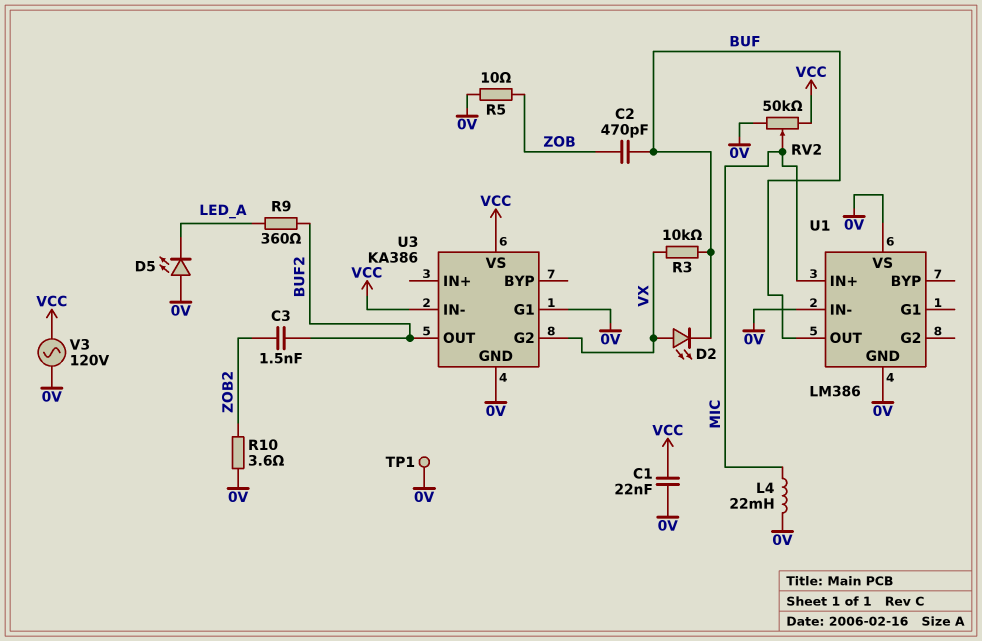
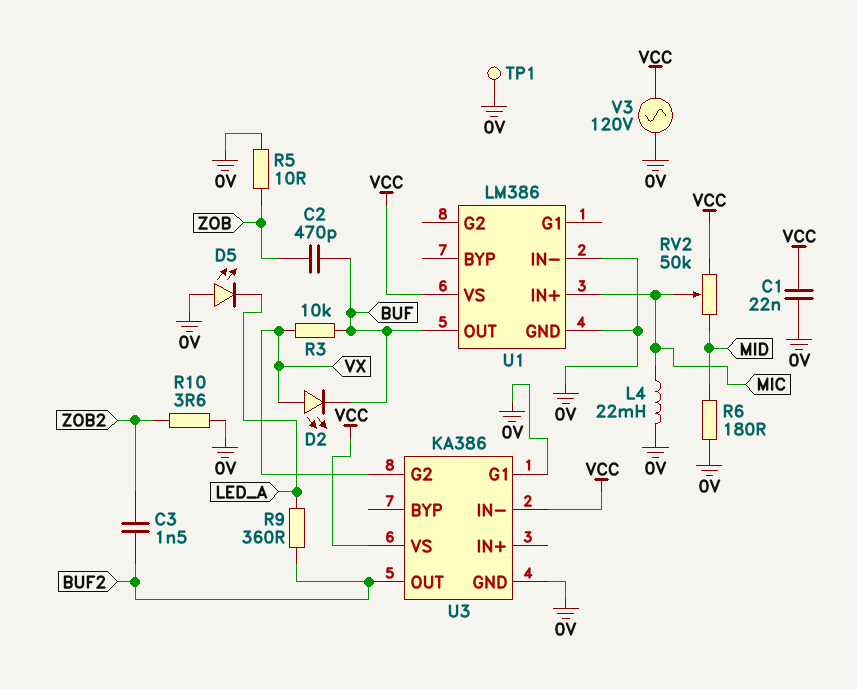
R6: none -> 180 (0V, MID)
RV2: 50k (0V, VCC, wiper MIC) -> 50k (MID, VCC, wiper MIC)
U1 pin VS: 0V -> VCC

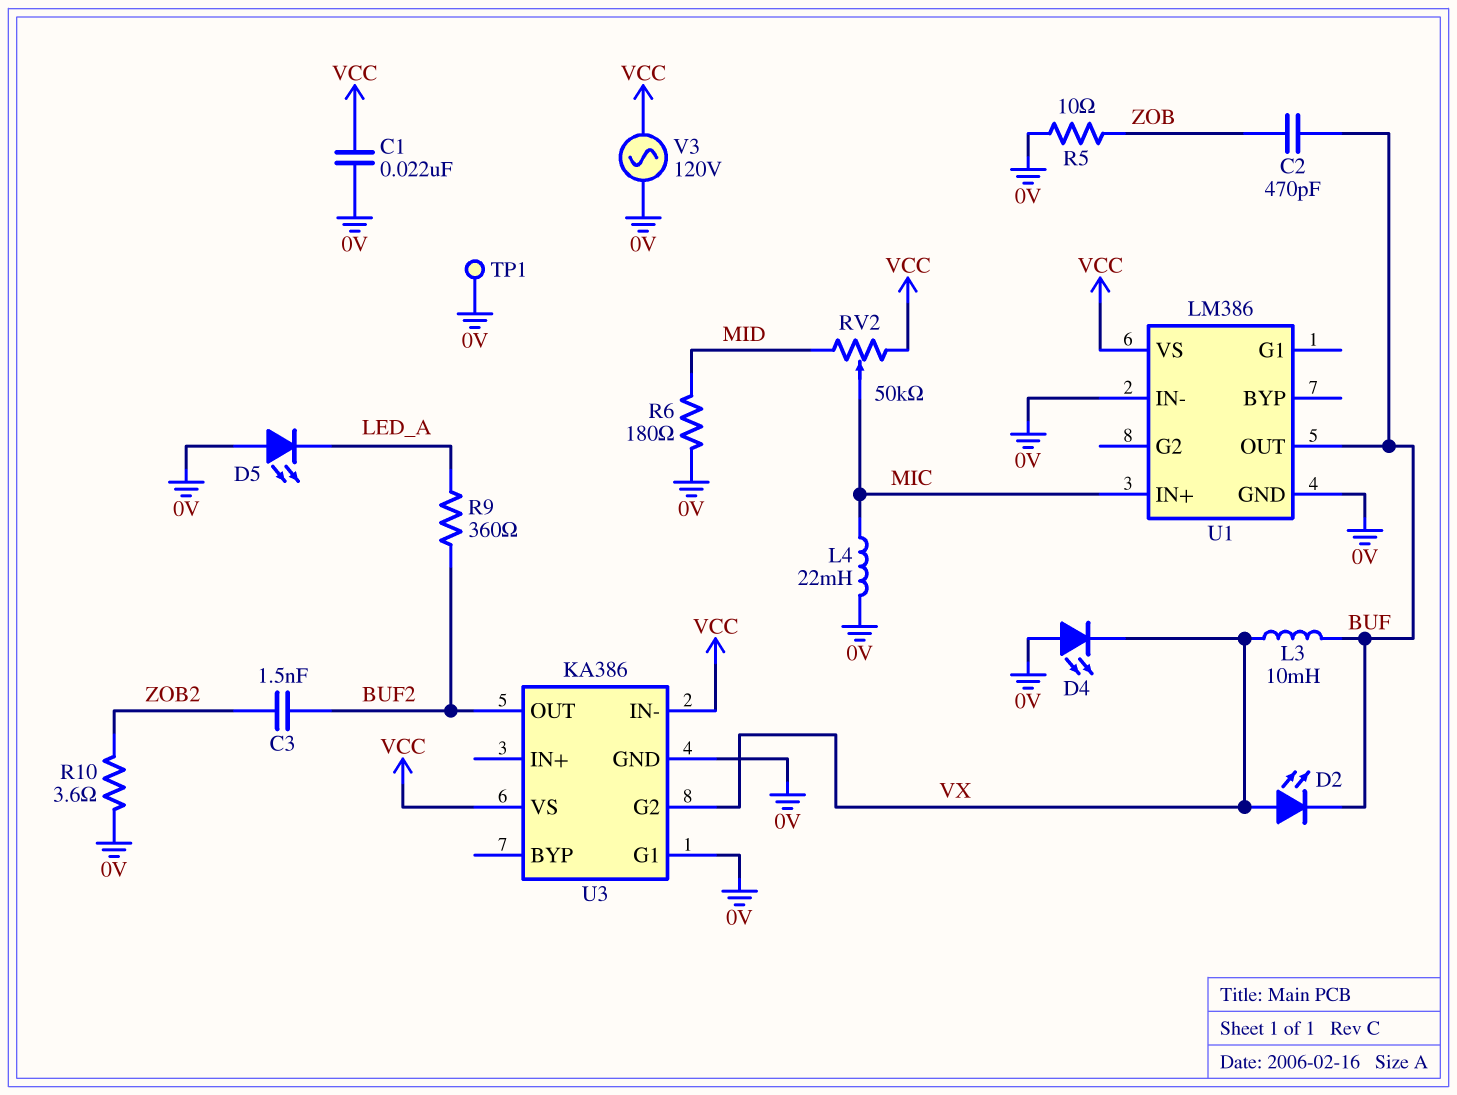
D4: none -> LED (A 0V, K VX)
L3: none -> 10mH (BUF, VX)
R3: 10k (BUF, VX) -> none

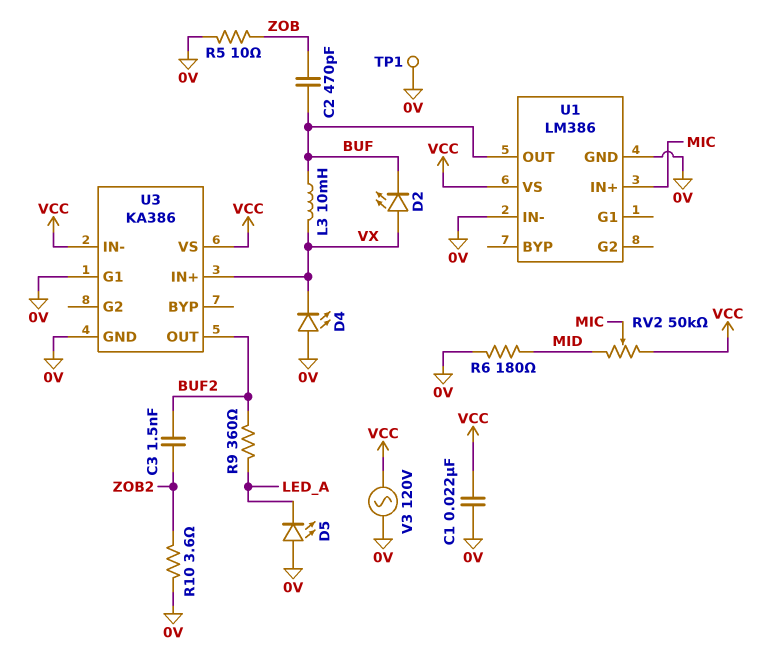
L4: 22mH (0V, MIC) -> none
U3 pin G2: VX -> none
U3 pin IN+: none -> VX

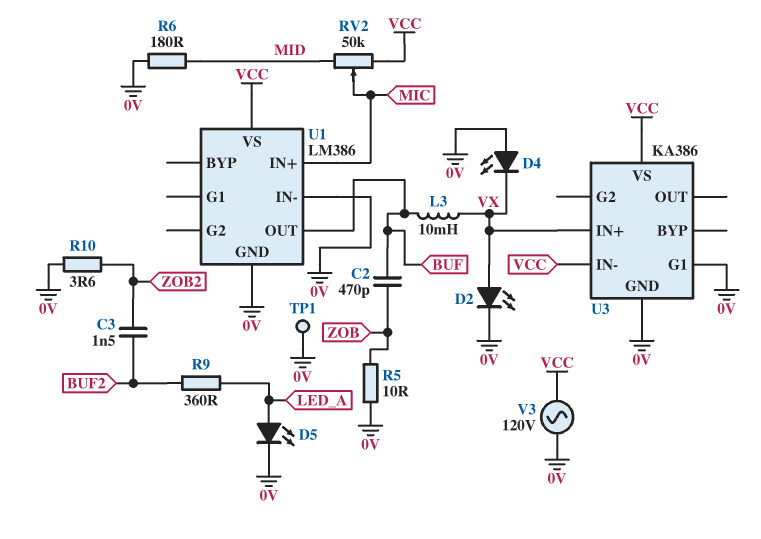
C1: 22nF (0V, VCC) -> none
D2: LED (A VX, K BUF) -> LED (A VX, K 0V)
D5: LED (A 0V, K LED_A) -> LED (A LED_A, K 0V)
U3 pin OUT: BUF2 -> none

